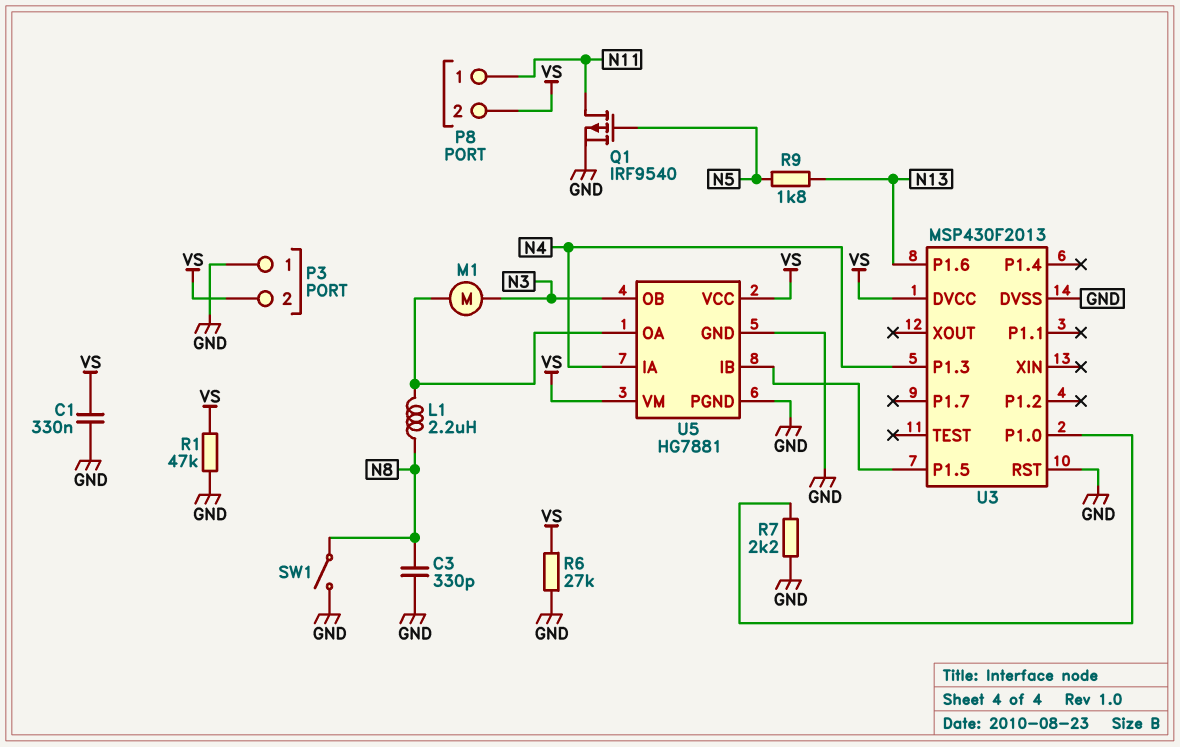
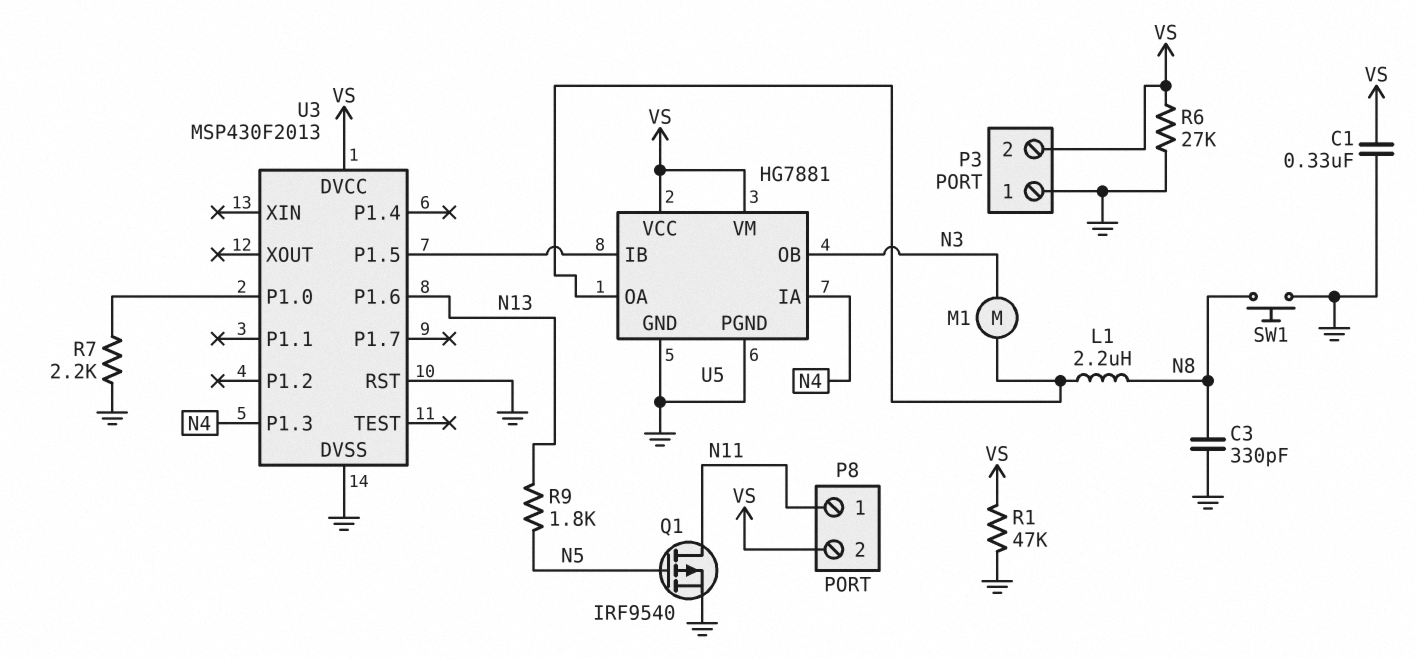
SW1: switch (GND, N8) -> button (GND, N8)

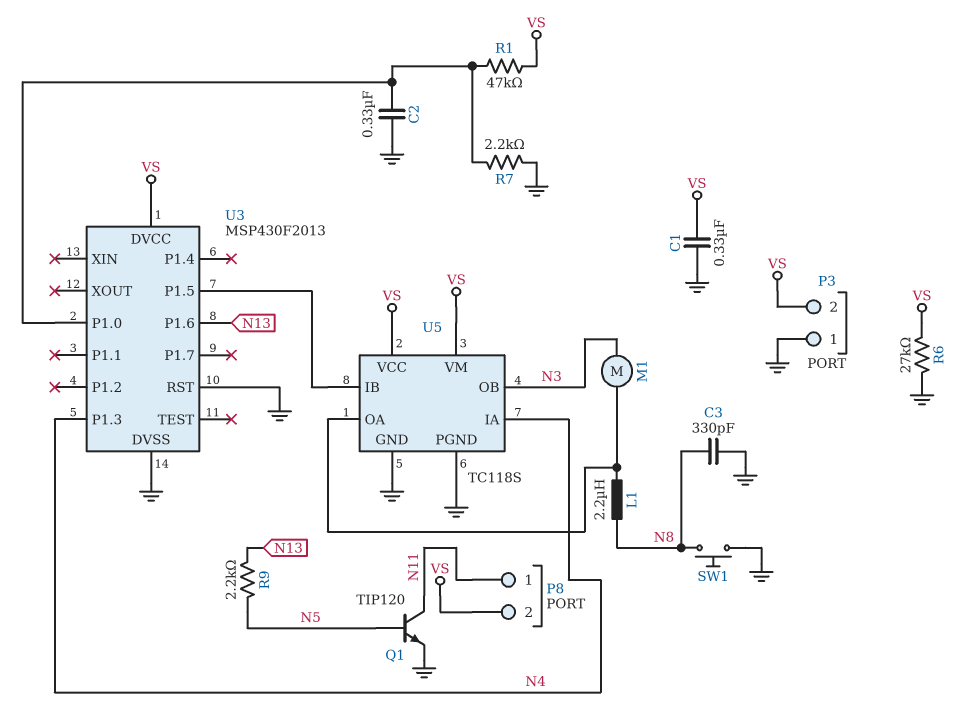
C2: none -> 330nF (GND, U3/P1.0)
Q1: PMOS IRF9540 (G N5, D N11, S GND) -> NPN TIP120 (B N5, C N11, E GND)
R1: 47k (GND, VS) -> 47k (U3/P1.0, VS)
R9: 1.8k (N5, N13) -> 2.2k (N5, N13)
U5: HG7881 -> TC118S

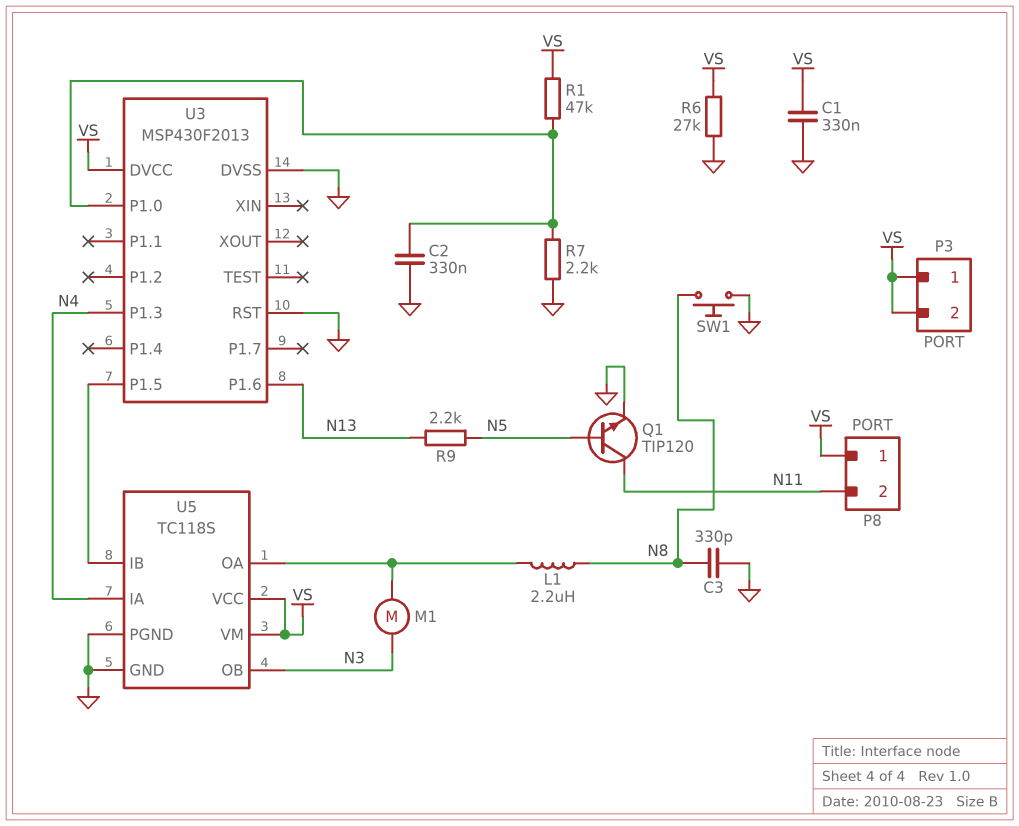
P3 pin 1: GND -> VS
P8 pin 1: N11 -> VS
P8 pin 2: VS -> N11

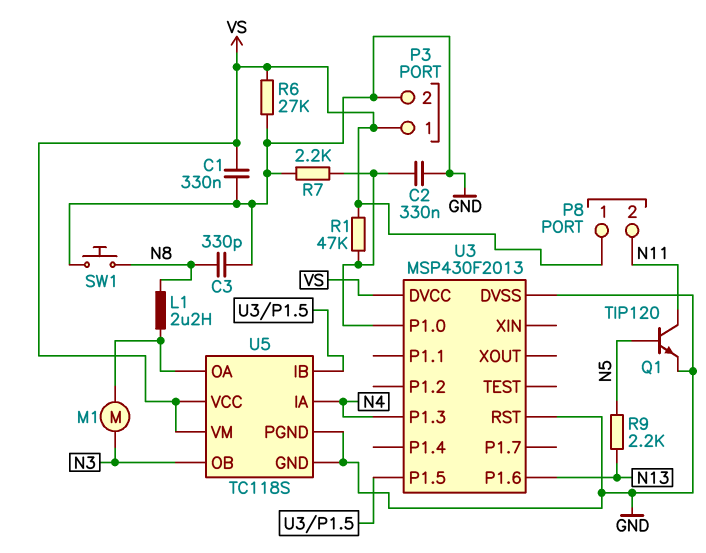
P3 pin 2: VS -> GND

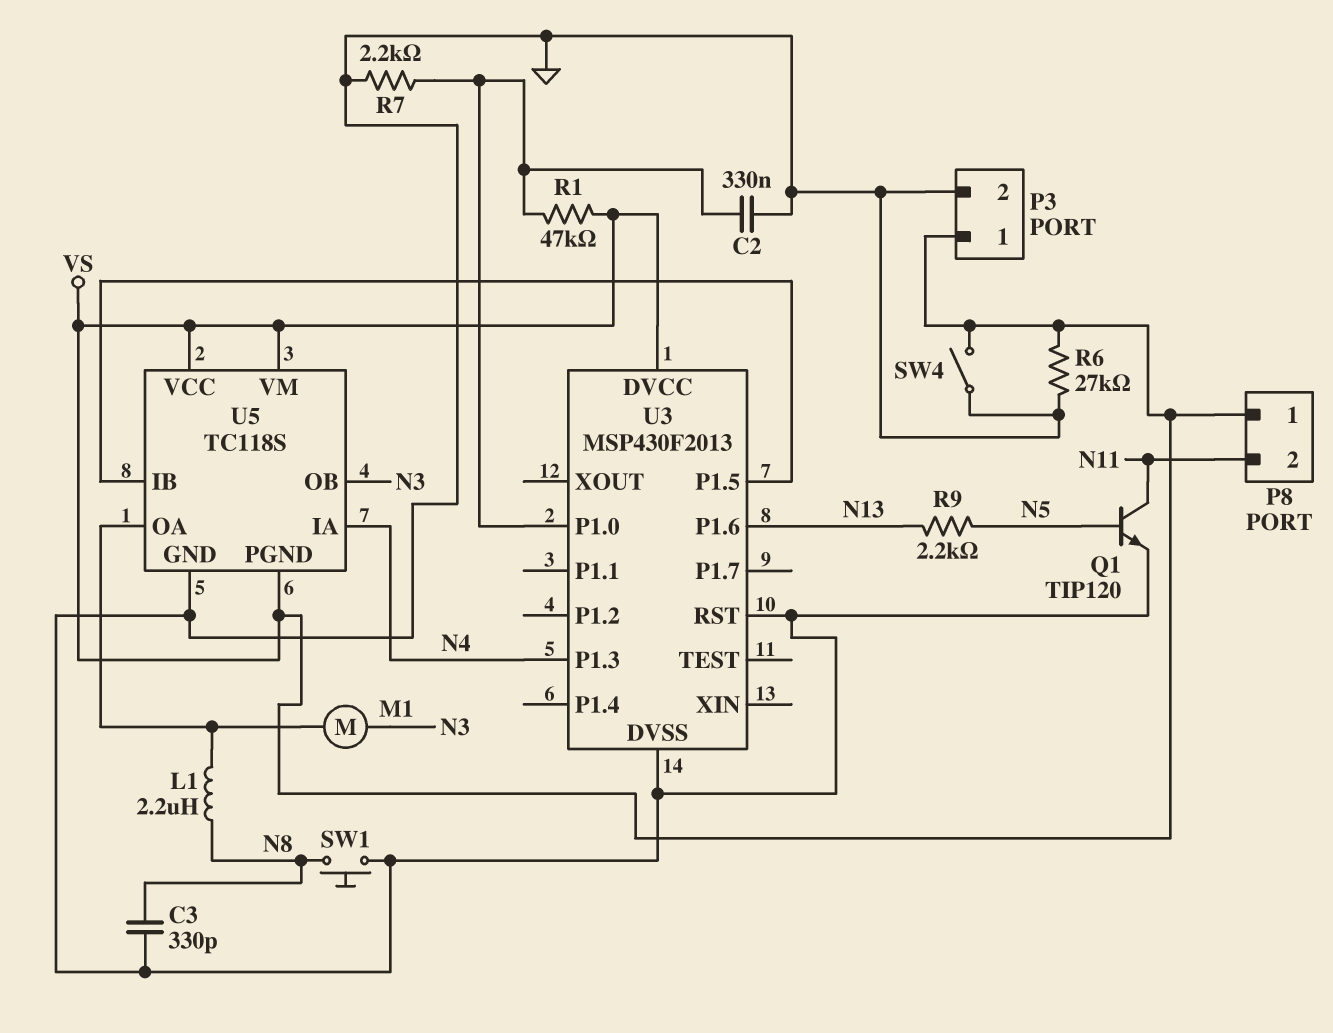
C1: 330nF (GND, VS) -> none
SW4: none -> switch (GND, VS)
U5 pin PGND: GND -> VS

